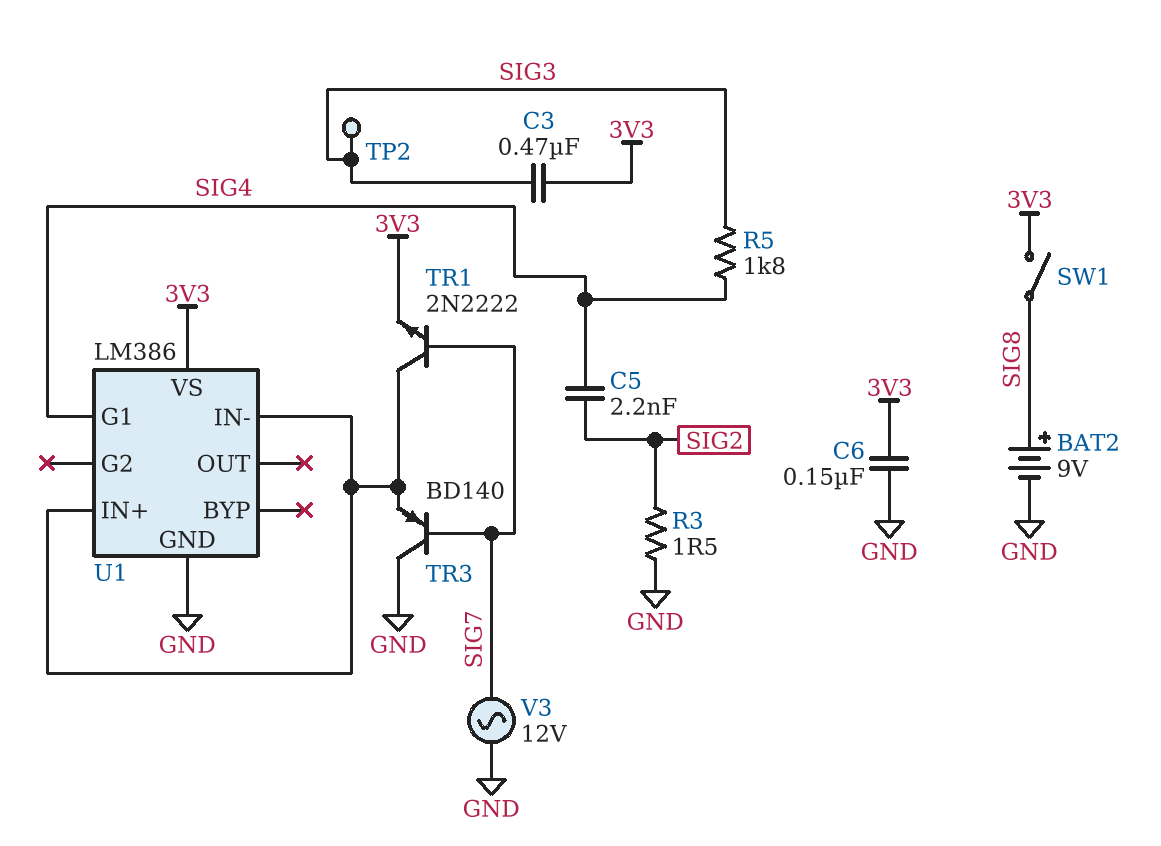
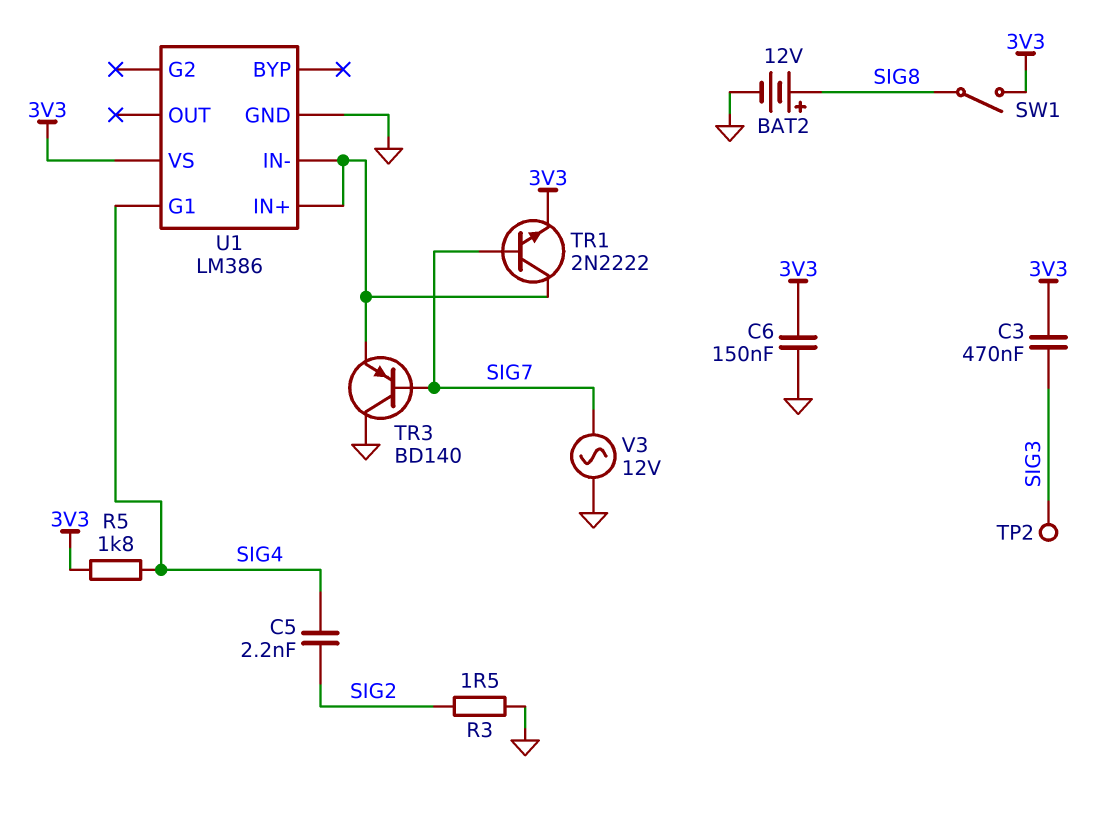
BAT2: 9V (plus SIG8, minus GND) -> 12V (plus SIG8, minus GND)
R5: 1.8k (SIG3, SIG4) -> 1.8k (3V3, SIG4)

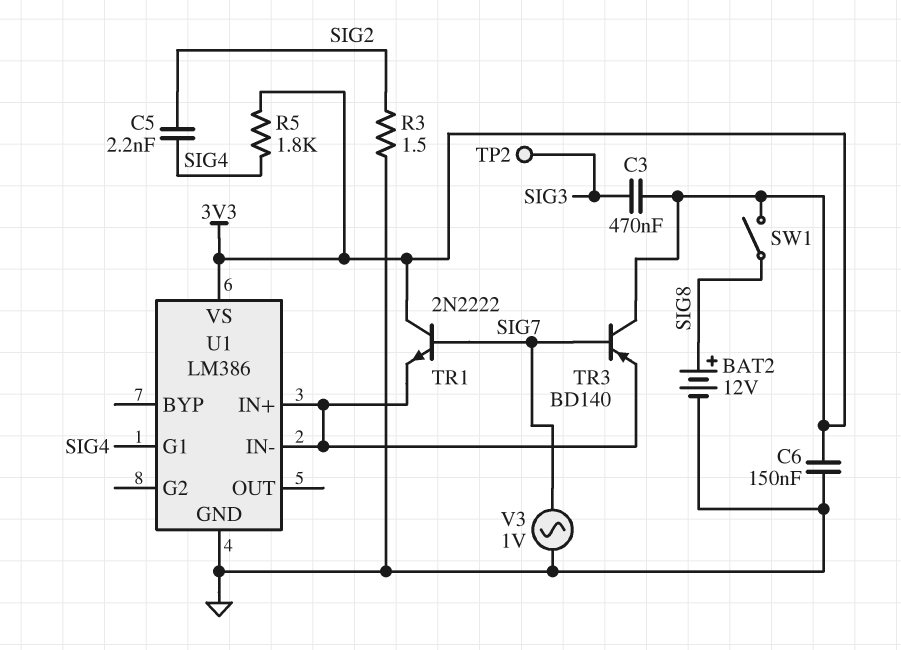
TR1: NPN 2N2222 (B SIG7, C U1/IN+, E 3V3) -> NPN 2N2222 (B SIG7, C 3V3, E U1/IN+)
TR3: PNP BD140 (B SIG7, C GND, E U1/IN+) -> PNP BD140 (B SIG7, C 3V3, E U1/IN+)
V3: AC 12V (GND, SIG7) -> AC 1V (GND, SIG7)

